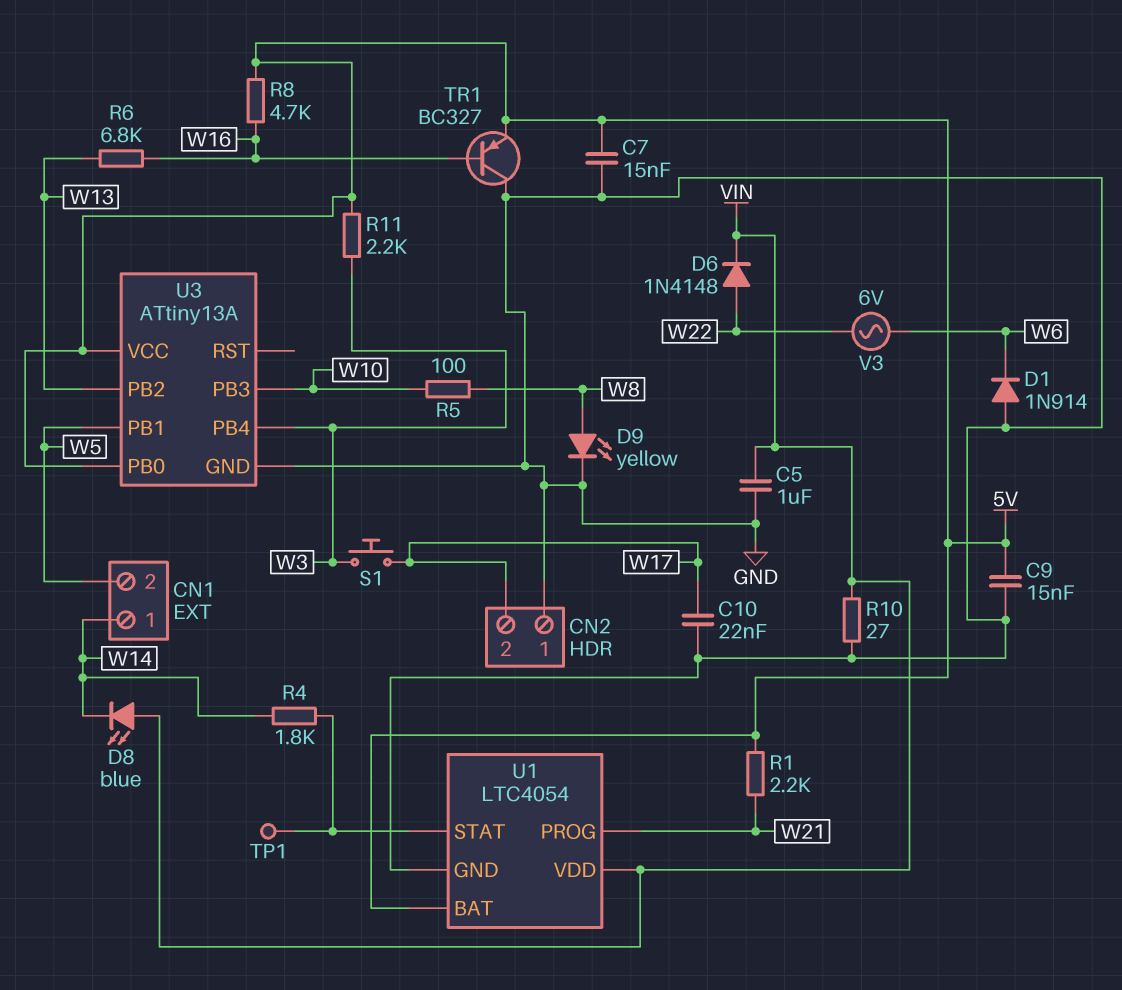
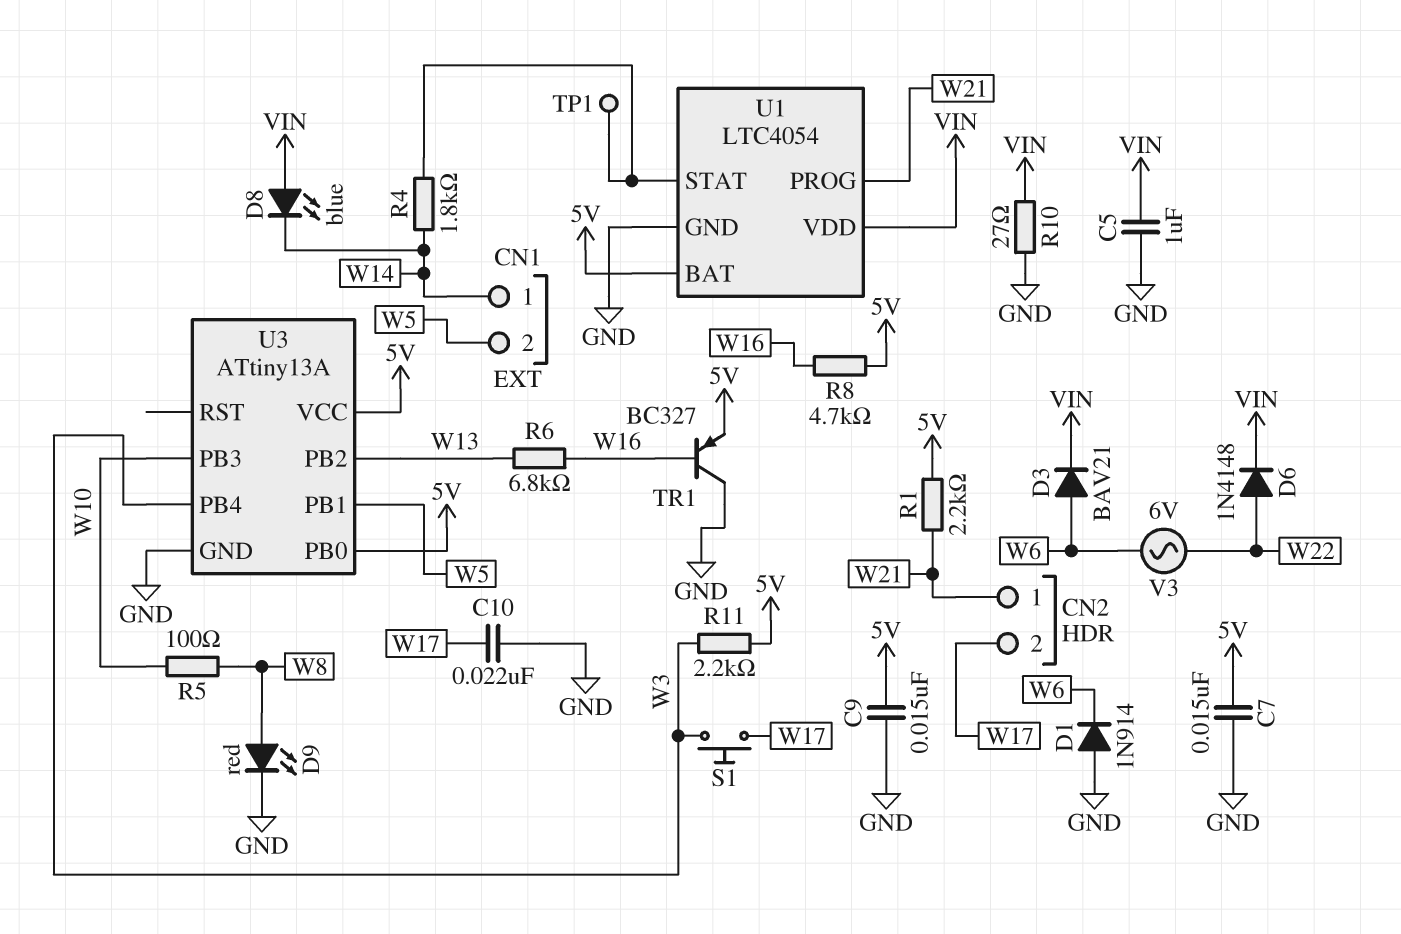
CN2 pin 1: GND -> W21
D3: none -> diode BAV21 (A W6, K VIN)
D9: LED yellow (A W8, K GND) -> LED red (A W8, K GND)

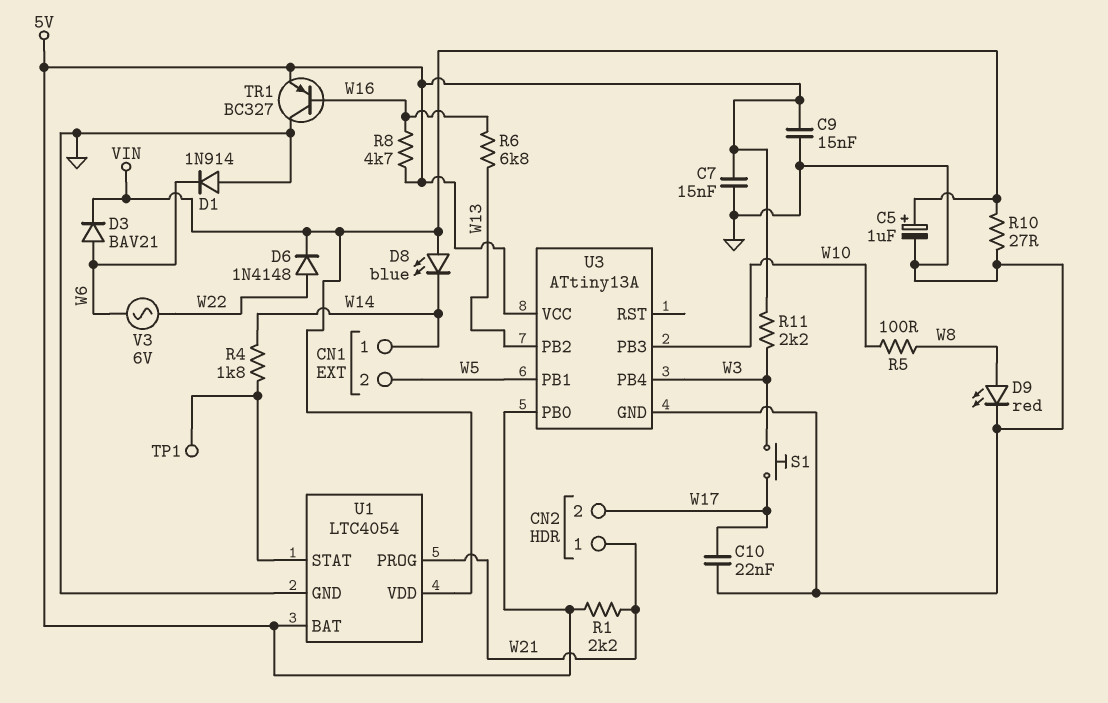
C5: 1uF (GND, VIN) -> 1uF (plus VIN, minus GND)

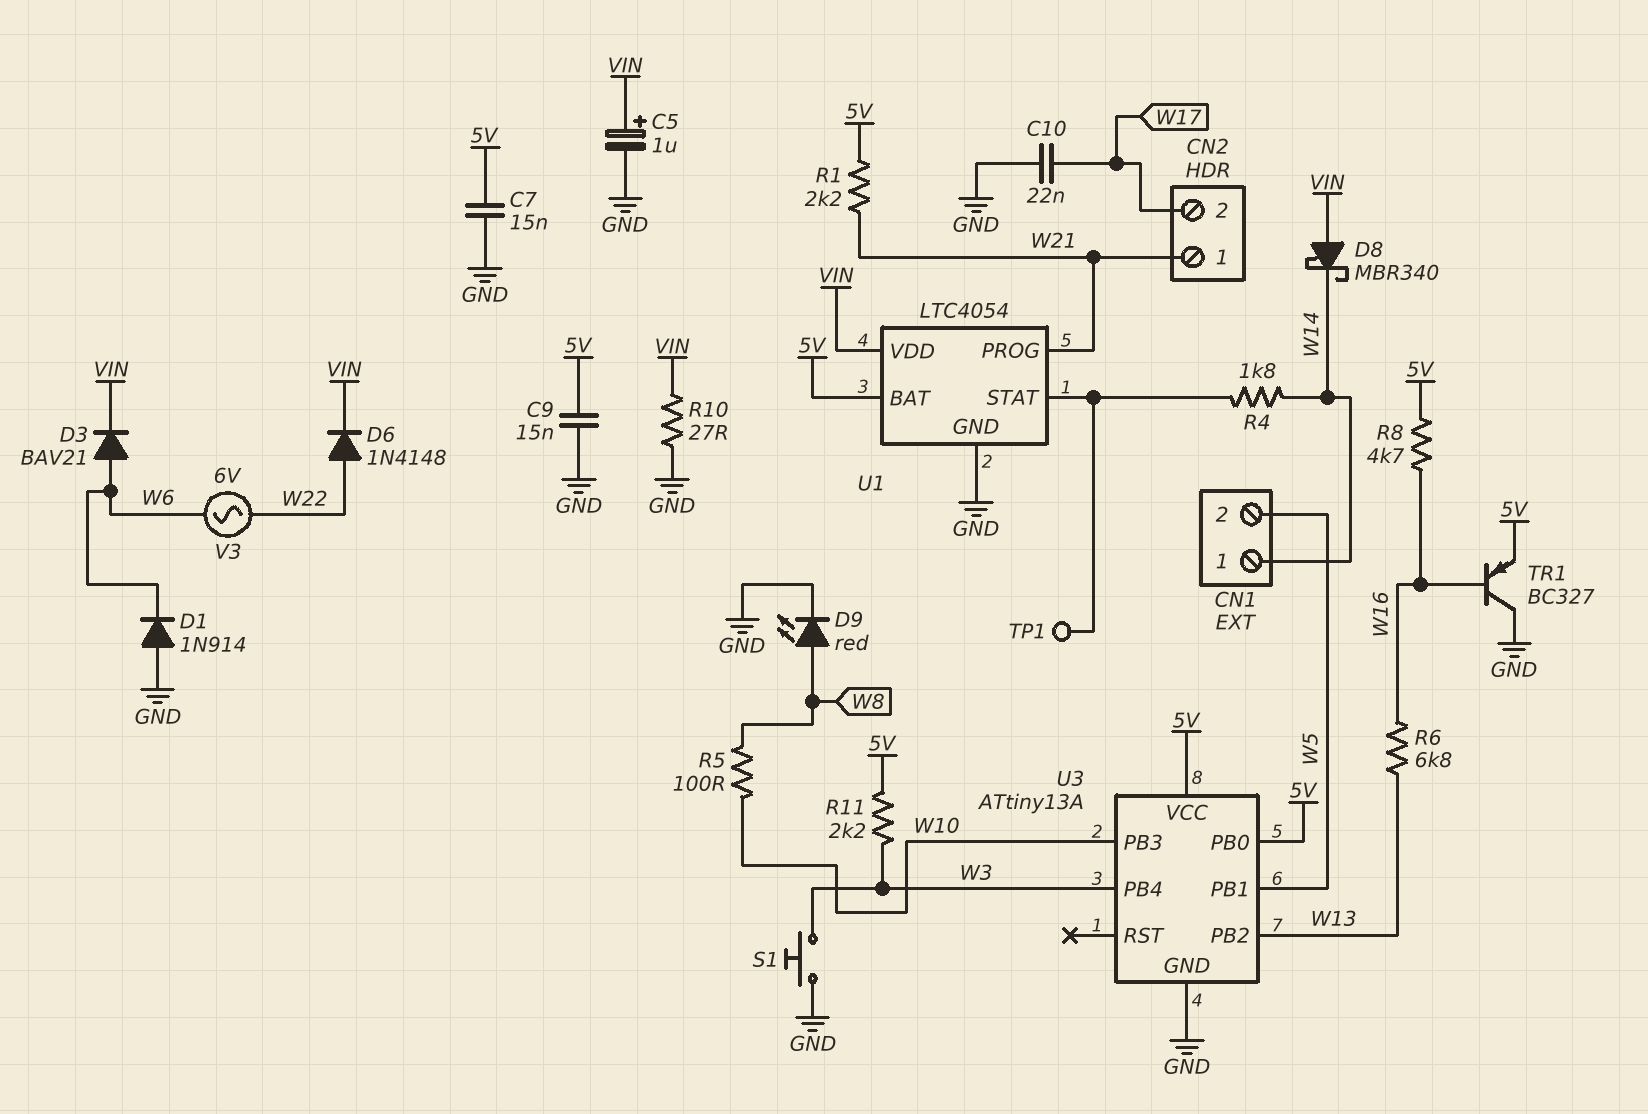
D8: LED blue (A VIN, K W14) -> schottky MBR340 (A VIN, K W14)
S1: button (W3, W17) -> button (GND, W3)

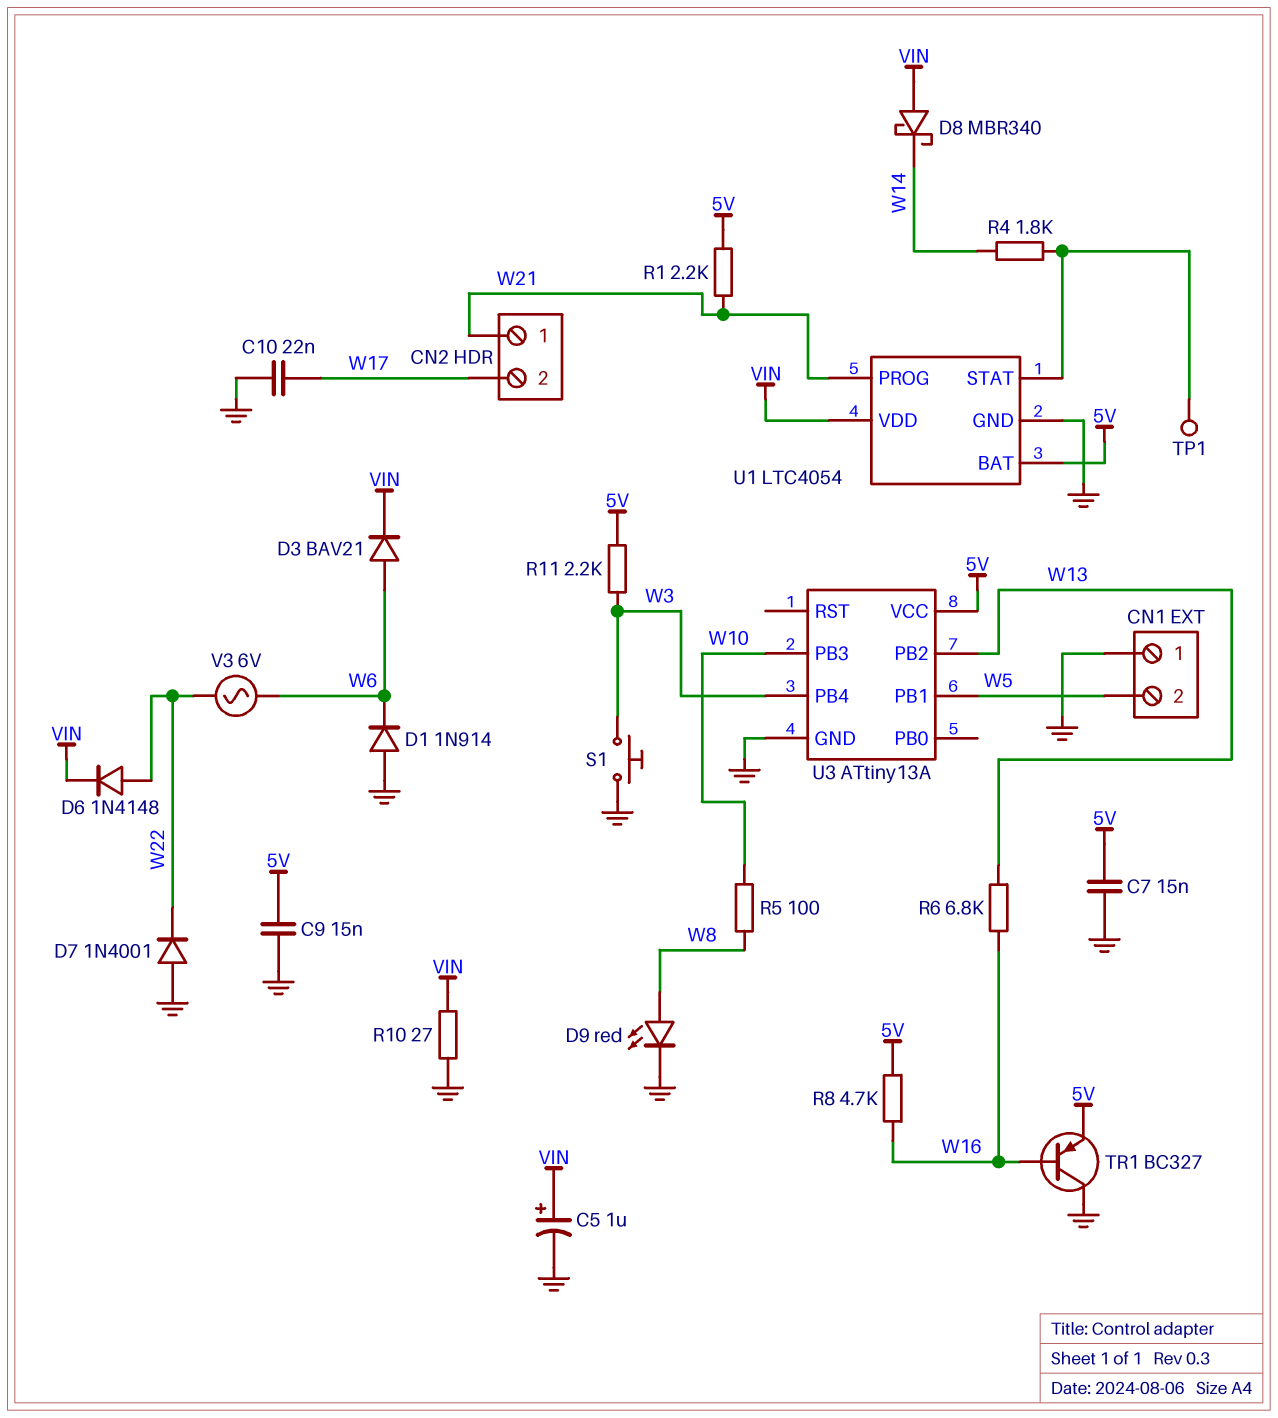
CN1 pin 1: W14 -> GND
D7: none -> diode 1N4001 (A GND, K W22)
U3 pin PB0: 5V -> none

